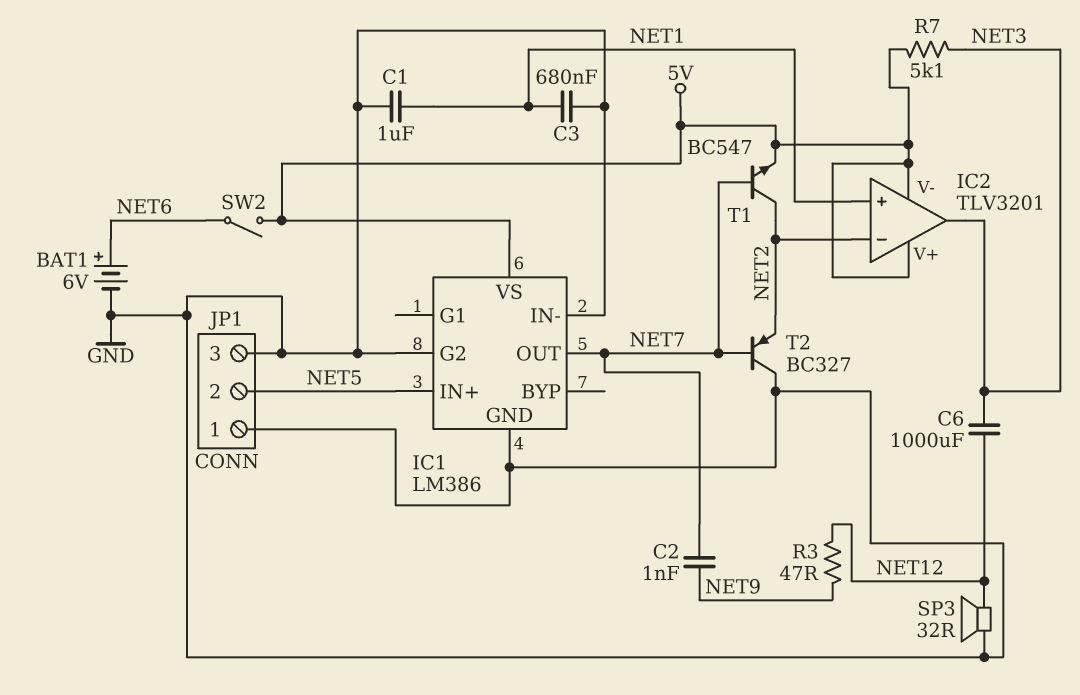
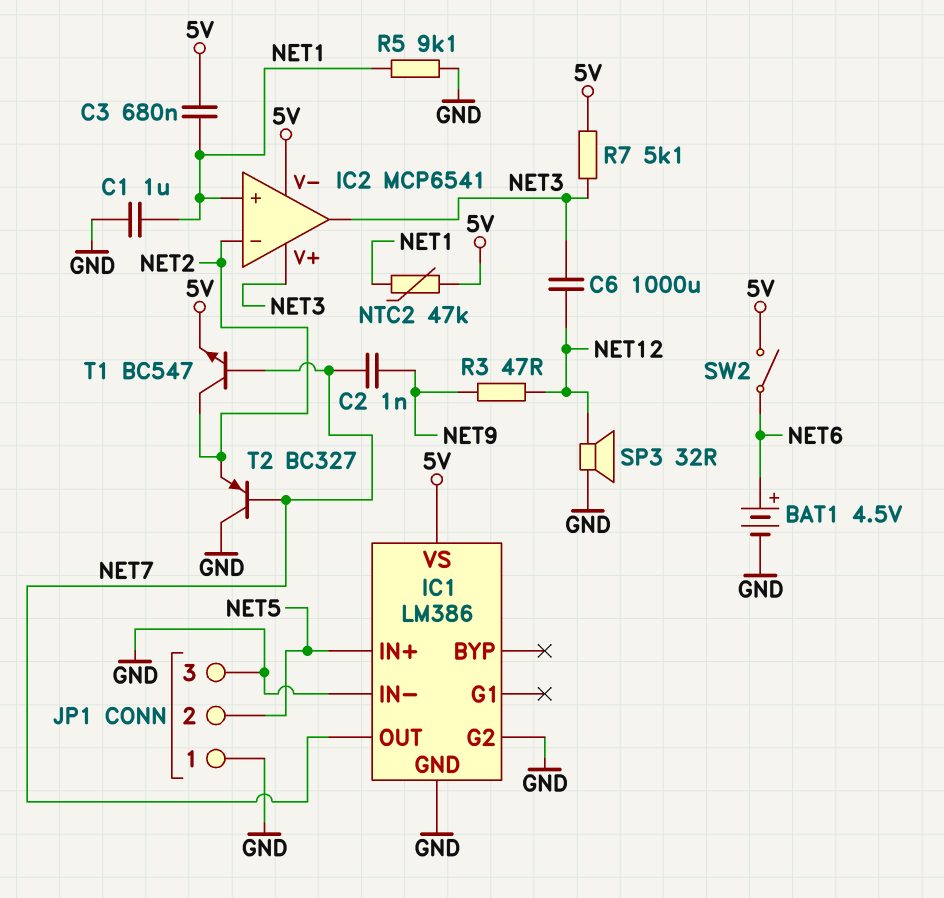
BAT1: 6V (plus NET6, minus GND) -> 4.5V (plus NET6, minus GND)
C3: 680nF (GND, NET1) -> 680nF (5V, NET1)
IC2: TLV3201 -> MCP6541
IC2 pin V+: 5V -> NET3
NTC2: none -> 47k (5V, NET1)
R5: none -> 9.1k (GND, NET1)

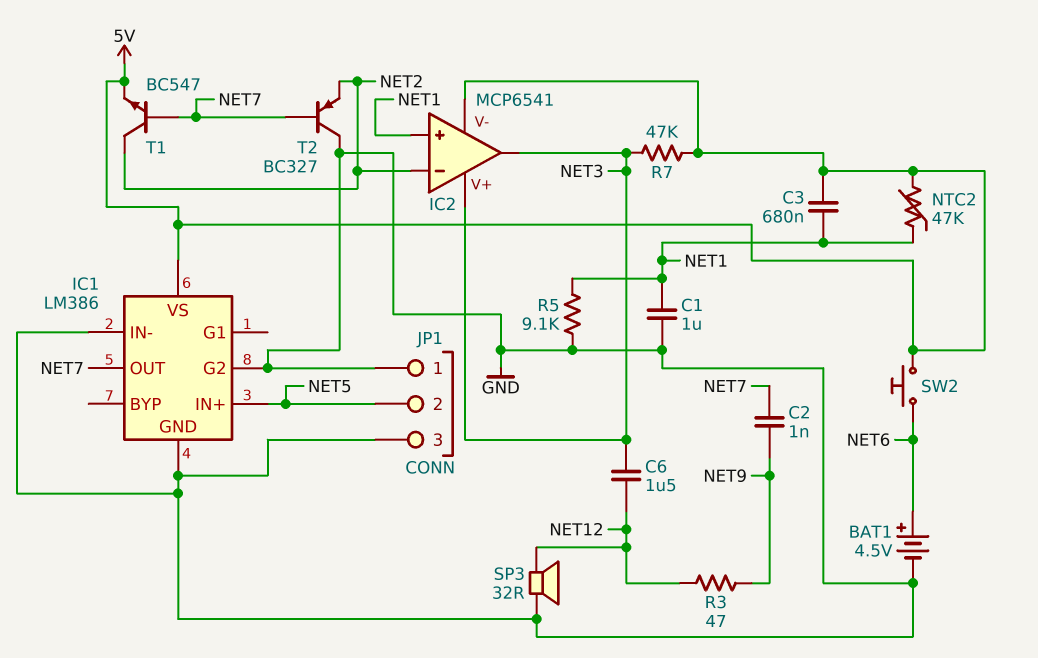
C6: 1000uF (NET3, NET12) -> 1.5uF (NET3, NET12)
R7: 5.1k (5V, NET3) -> 47k (5V, NET3)
SW2: switch (5V, NET6) -> button (5V, NET6)

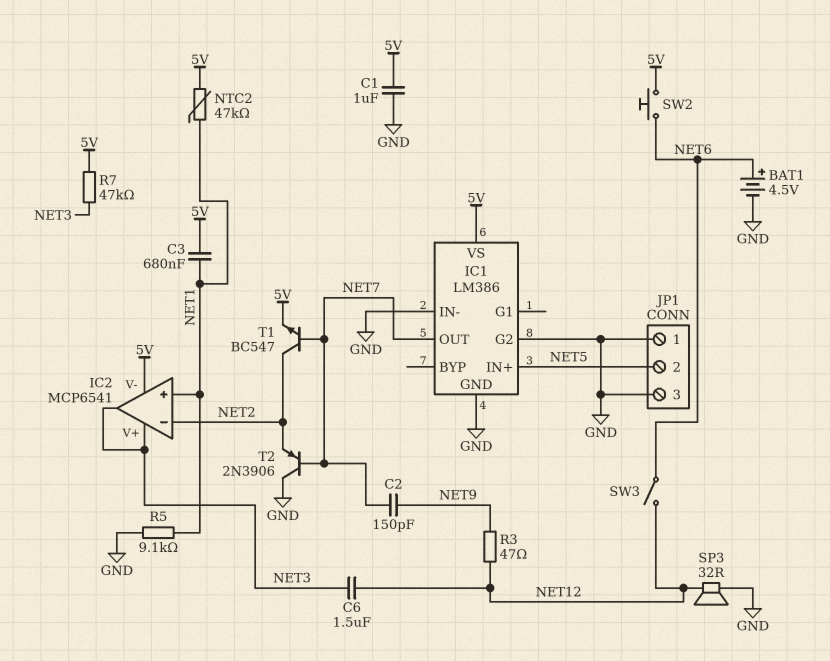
C1: 1uF (GND, NET1) -> 1uF (5V, GND)
C2: 1nF (NET7, NET9) -> 150pF (NET7, NET9)
SW3: none -> switch (NET6, NET12)
T2: PNP BC327 (B NET7, C GND, E NET2) -> PNP 2N3906 (B NET7, C GND, E NET2)

